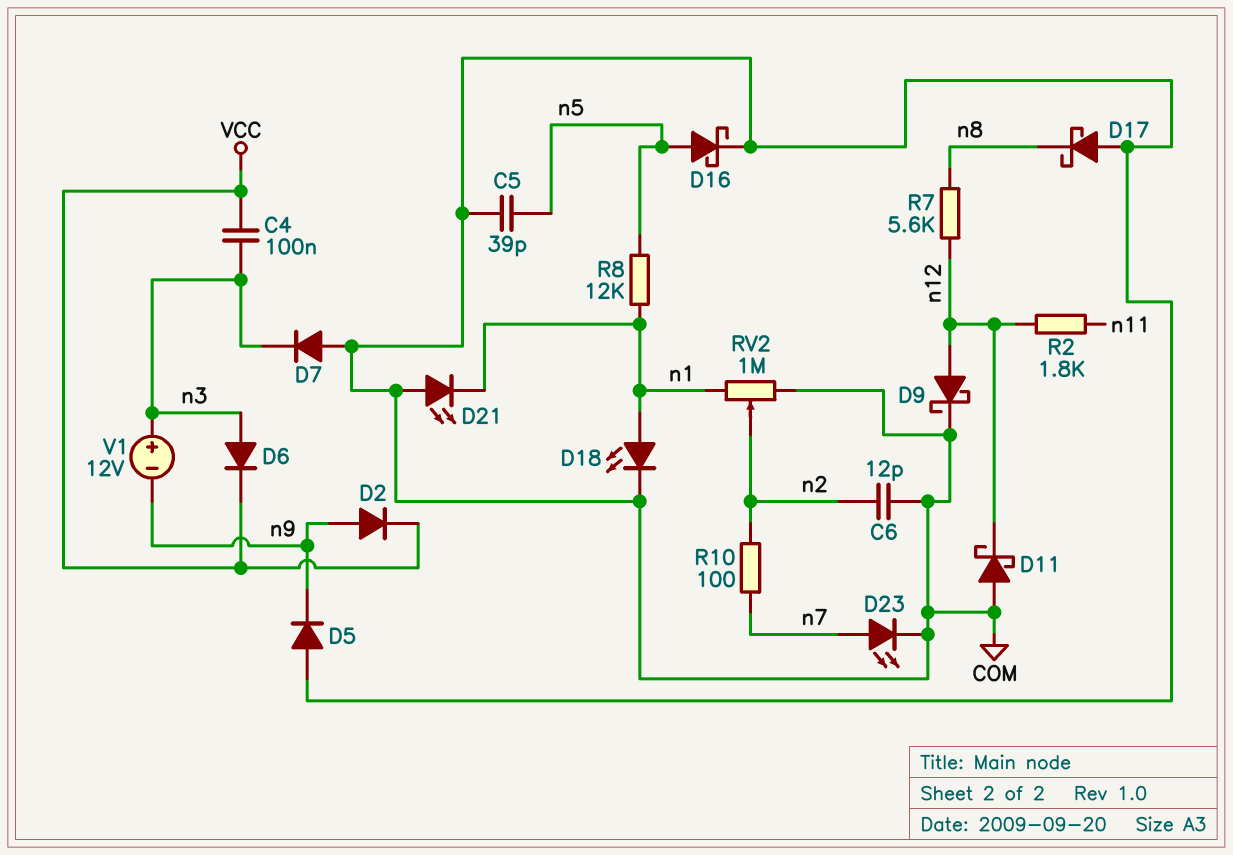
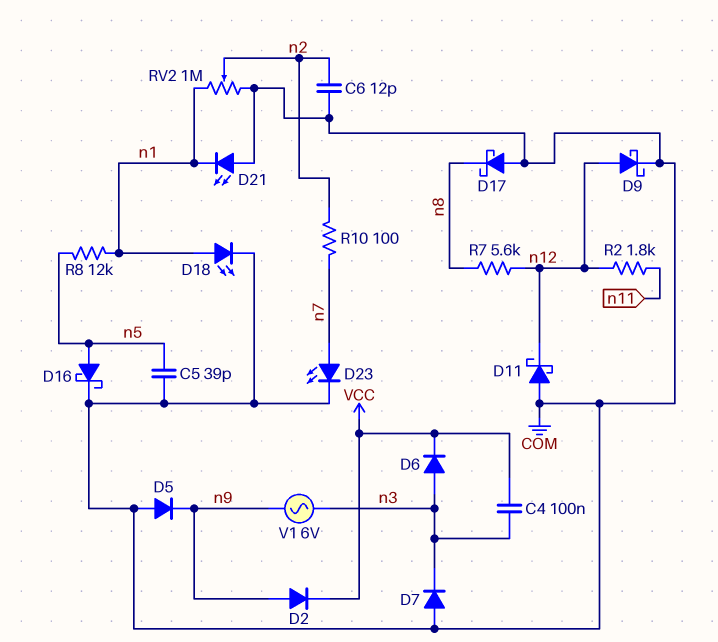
V1: 12V (plus n3, minus n9) -> AC 6V (n3, n9)

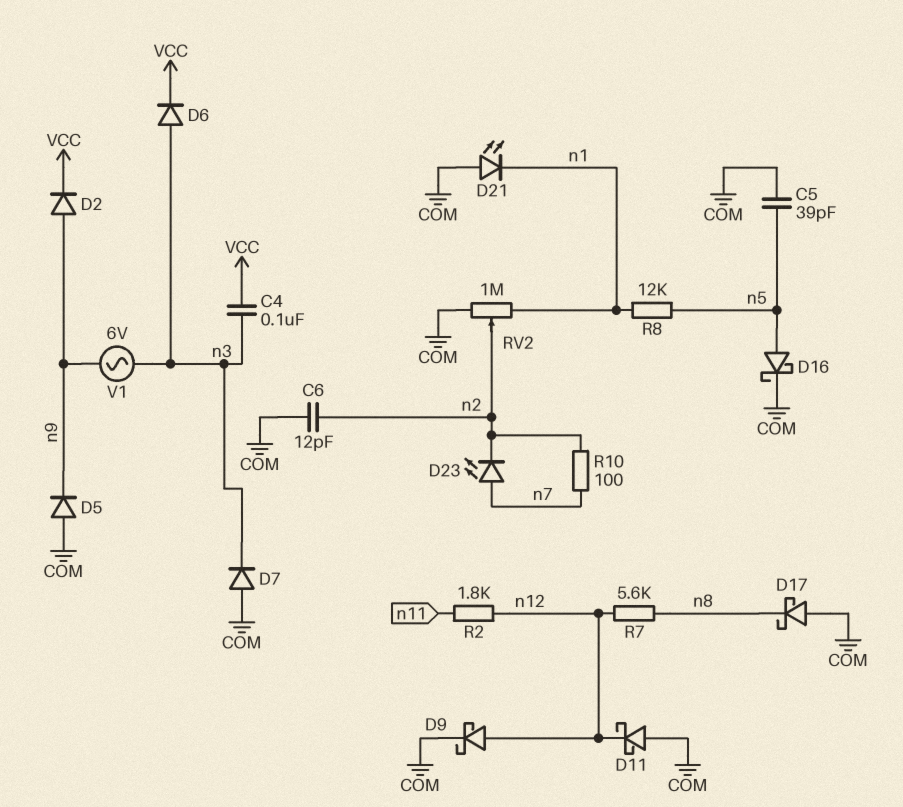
D18: LED (A n1, K COM) -> none
D23: LED (A n7, K COM) -> LED (A n7, K n2)

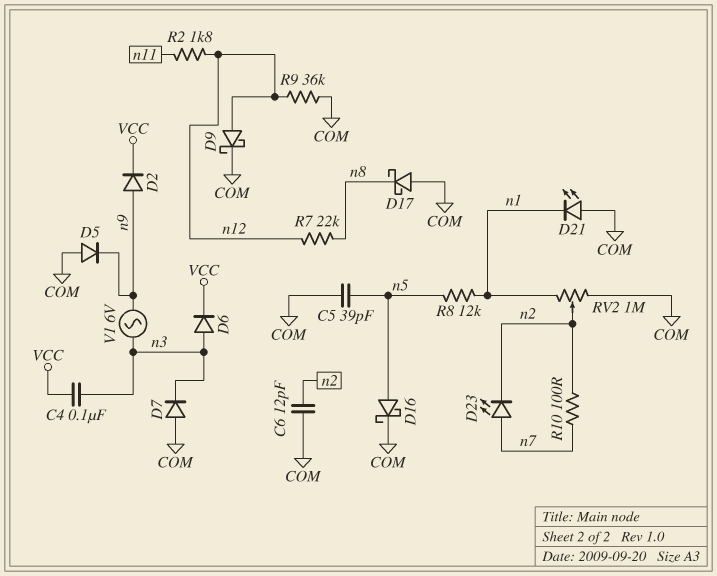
D11: schottky (A COM, K n12) -> none
R7: 5.6k (n8, n12) -> 22k (n8, n12)
R9: none -> 36k (COM, n12)

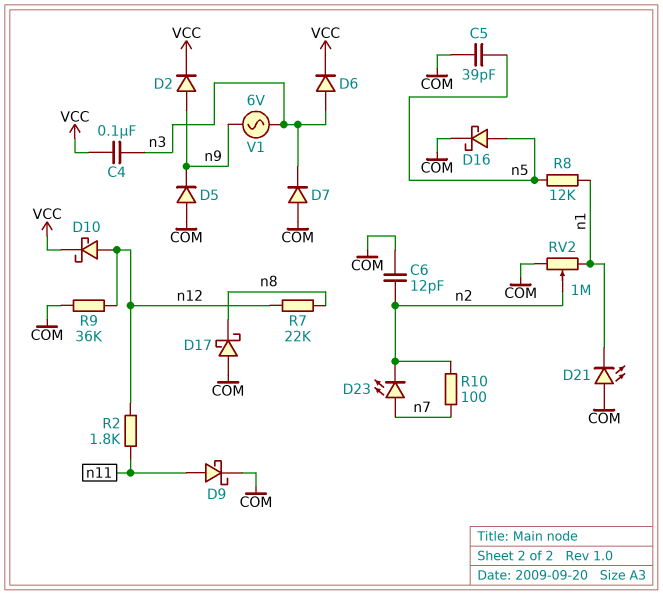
D9: schottky (A n12, K COM) -> schottky (A n11, K COM)
D10: none -> schottky (A n12, K VCC)

